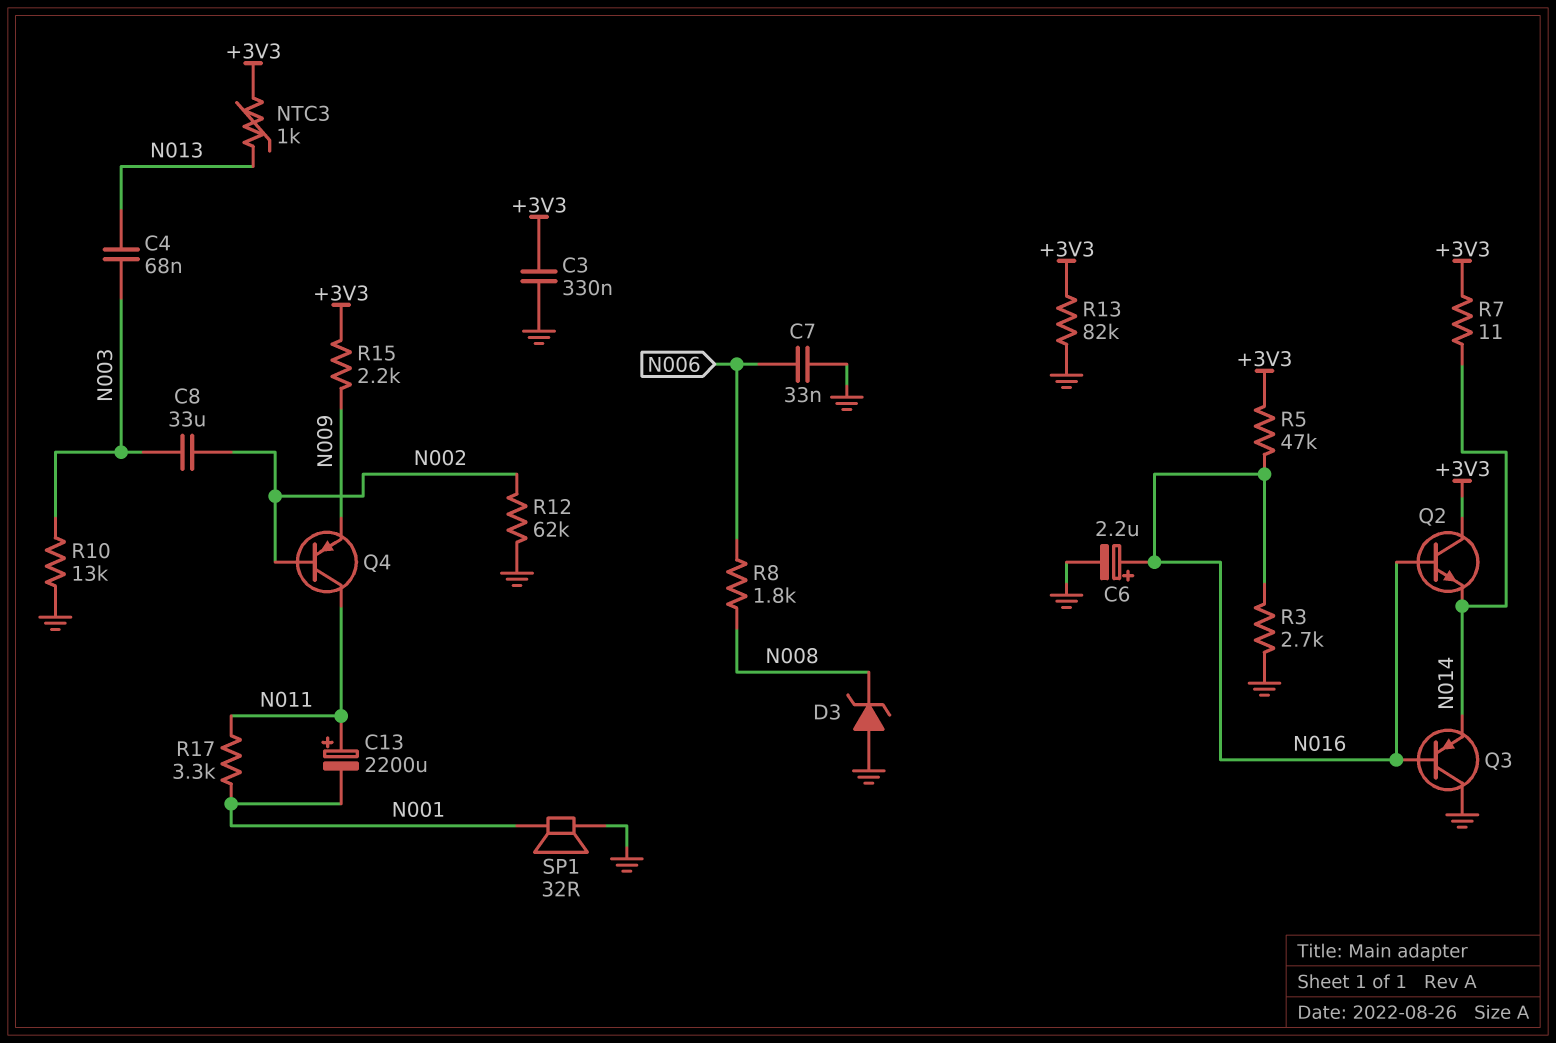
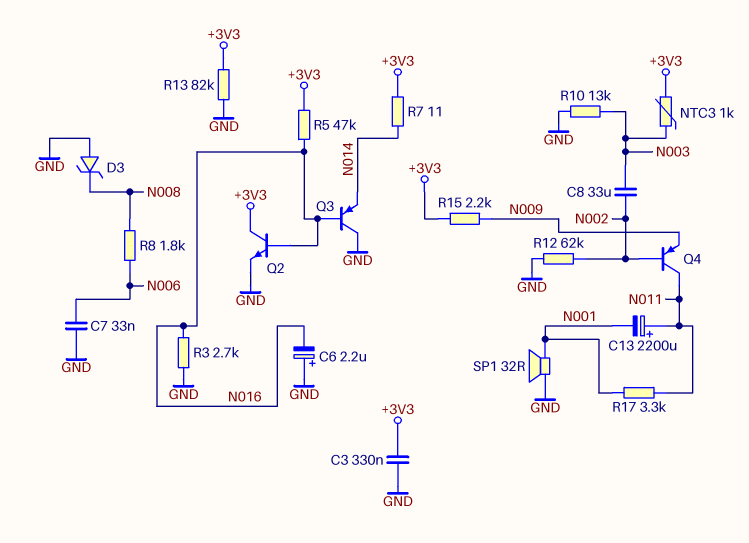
C4: 68nF (N003, N013) -> none
C6: 2.2uF (plus N016, minus GND) -> 2.2uF (plus GND, minus N016)
NTC3: 1k (+3V3, N013) -> 1k (+3V3, N003)
Q2: NPN (B N016, C +3V3, E N014) -> NPN (B N016, C +3V3, E GND)

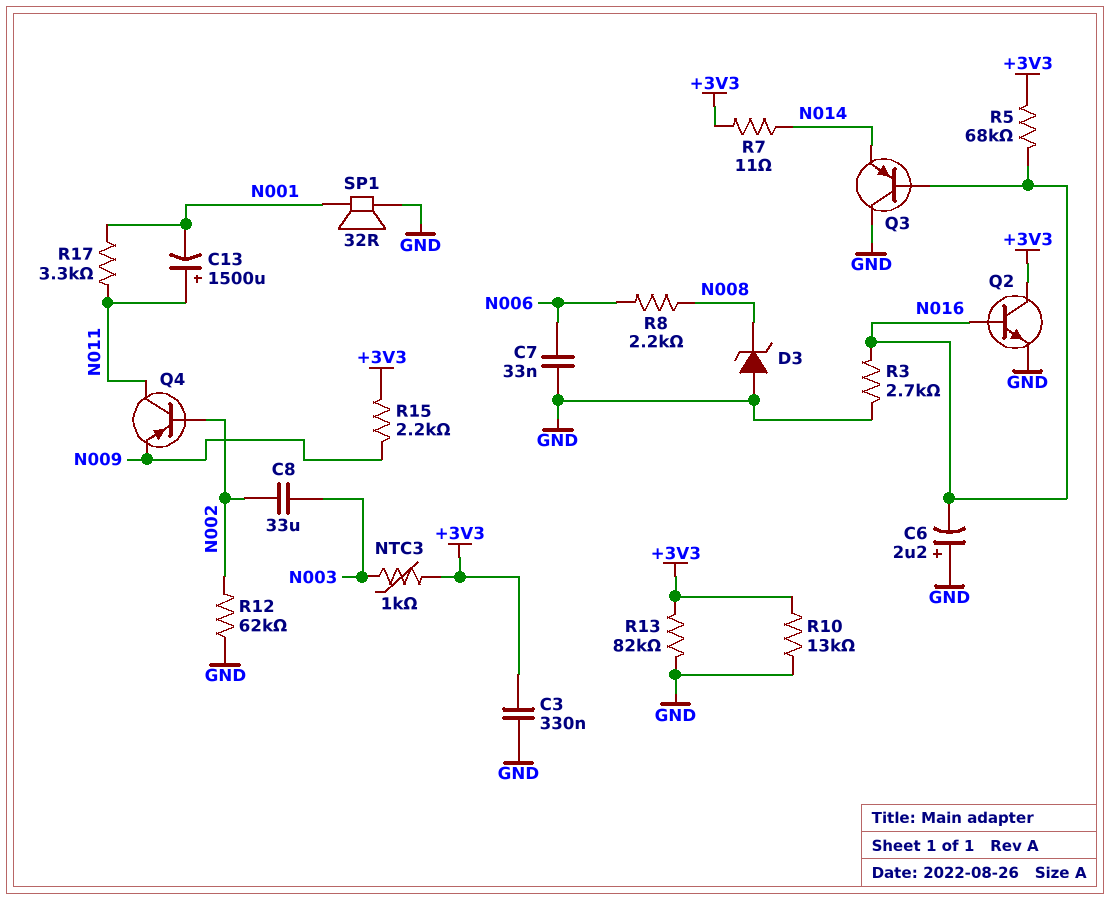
C13: 2200uF (plus N011, minus N001) -> 1500uF (plus N011, minus N001)
R5: 47k (+3V3, N016) -> 68k (+3V3, N016)
R8: 1.8k (N006, N008) -> 2.2k (N006, N008)
R10: 13k (GND, N003) -> 13k (+3V3, GND)

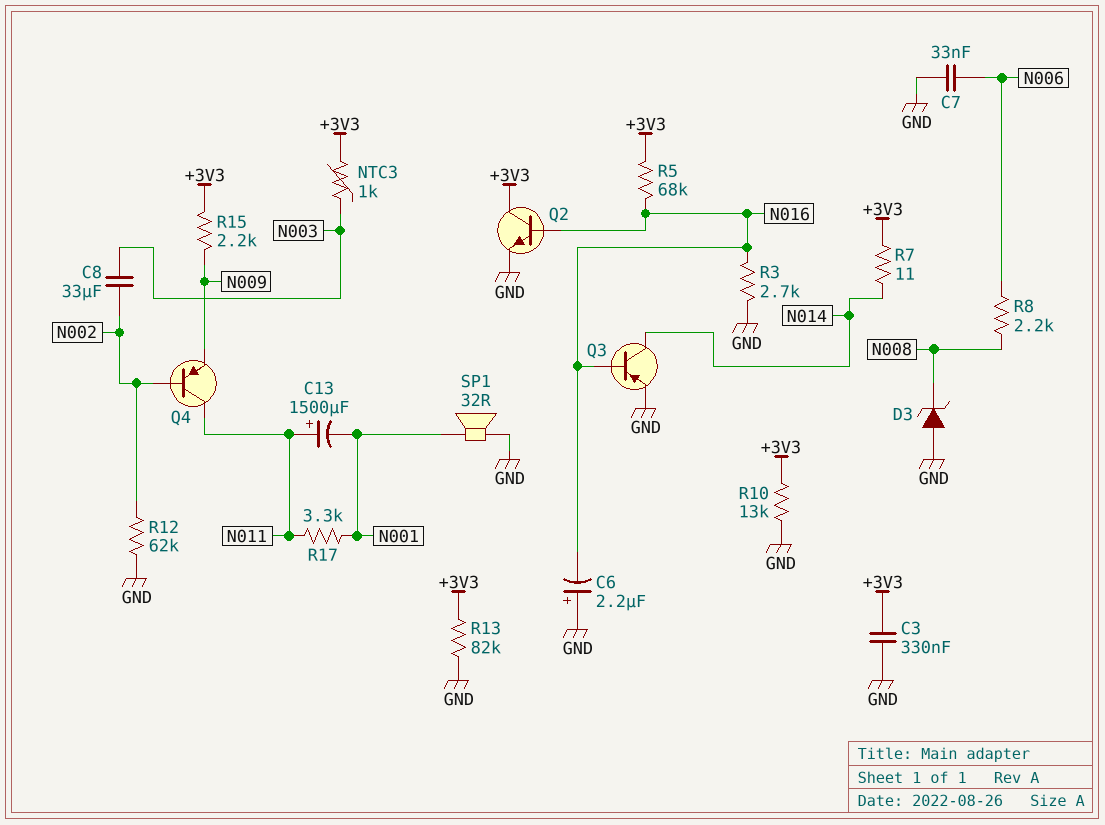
Q3: PNP (B N016, C GND, E N014) -> PNP (B N016, C N014, E GND)

